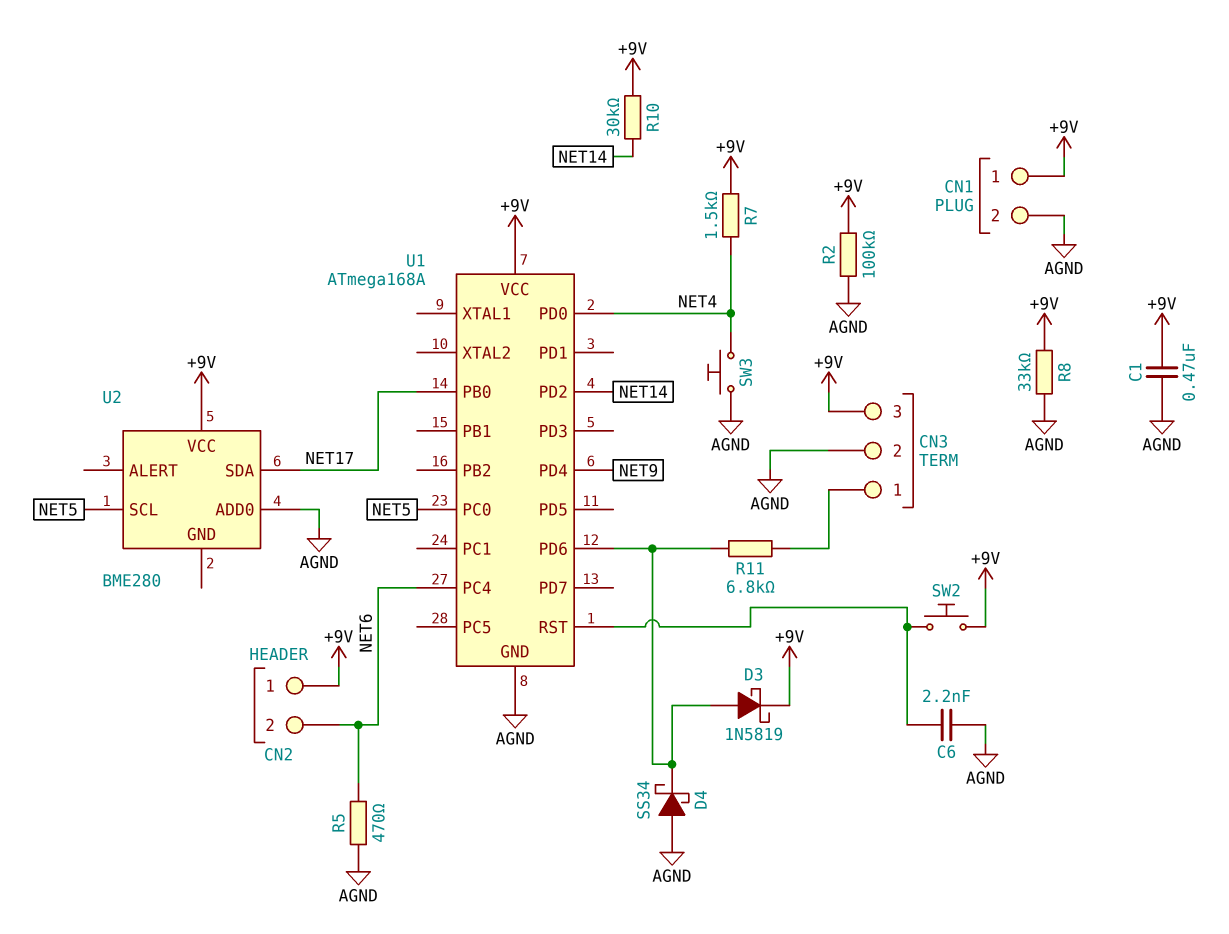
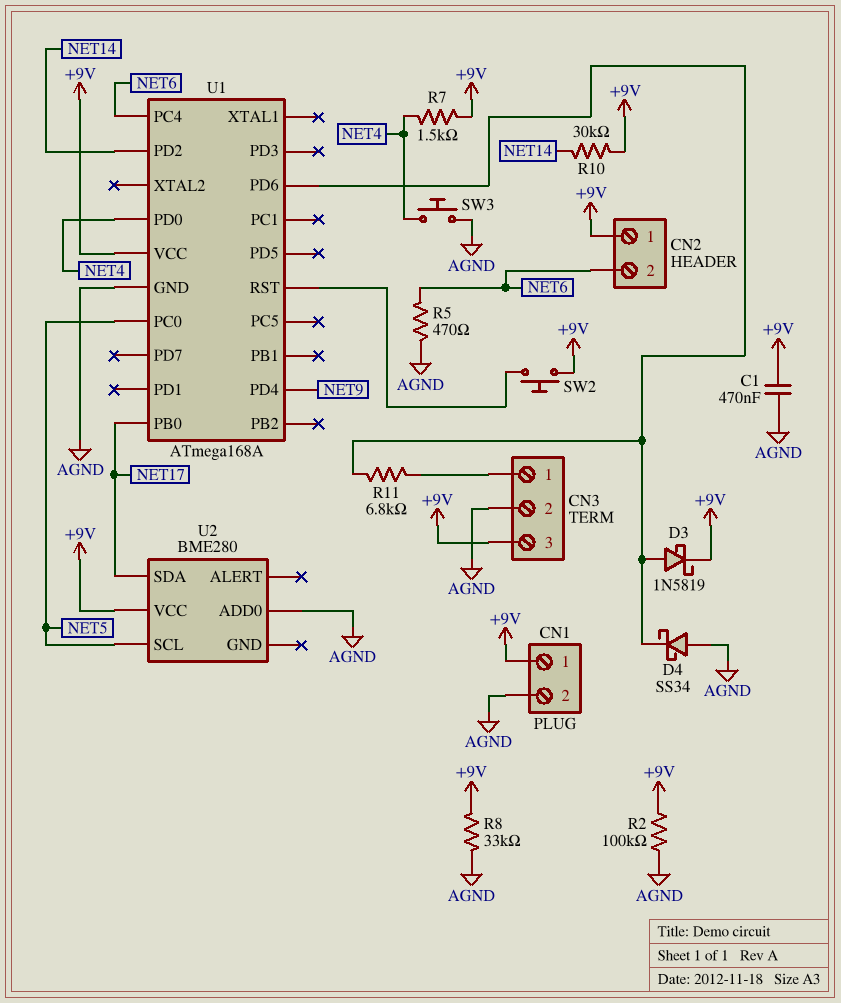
C6: 2.2nF (AGND, U1/RST) -> none

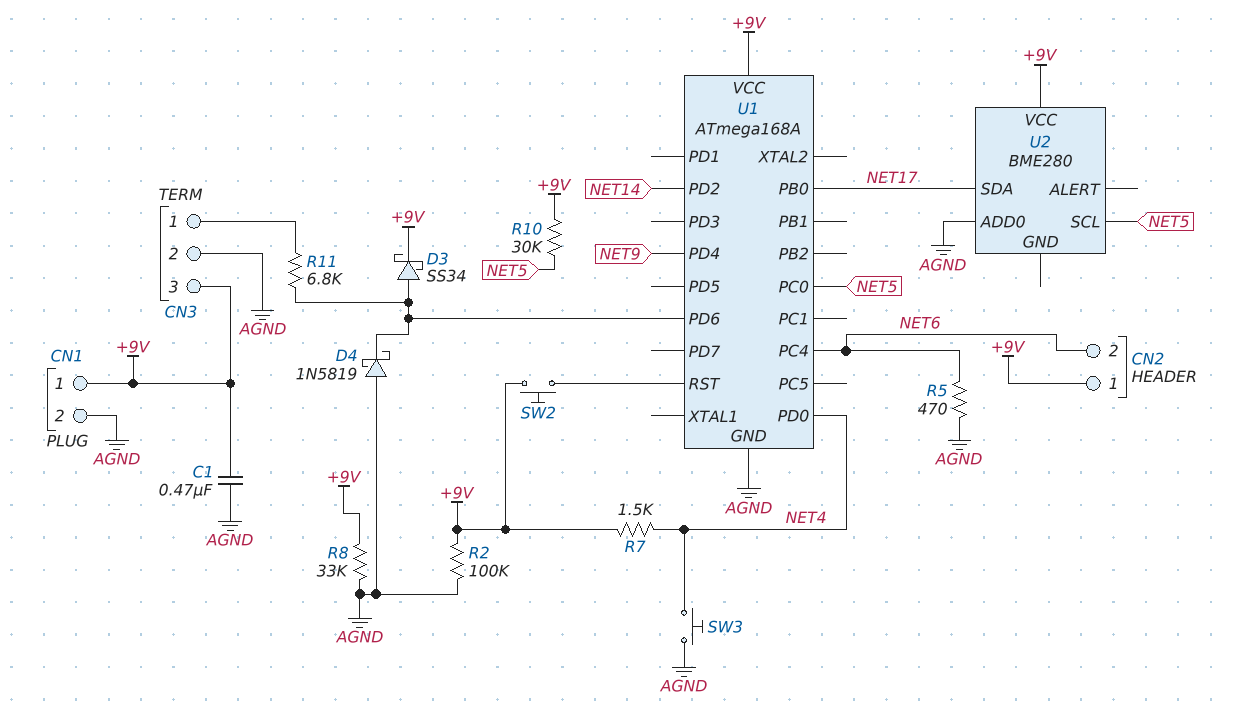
D3: schottky 1N5819 (A U1/PD6, K +9V) -> schottky SS34 (A U1/PD6, K +9V)
D4: schottky SS34 (A AGND, K U1/PD6) -> schottky 1N5819 (A AGND, K U1/PD6)
R10: 30k (+9V, NET14) -> 30k (+9V, NET5)

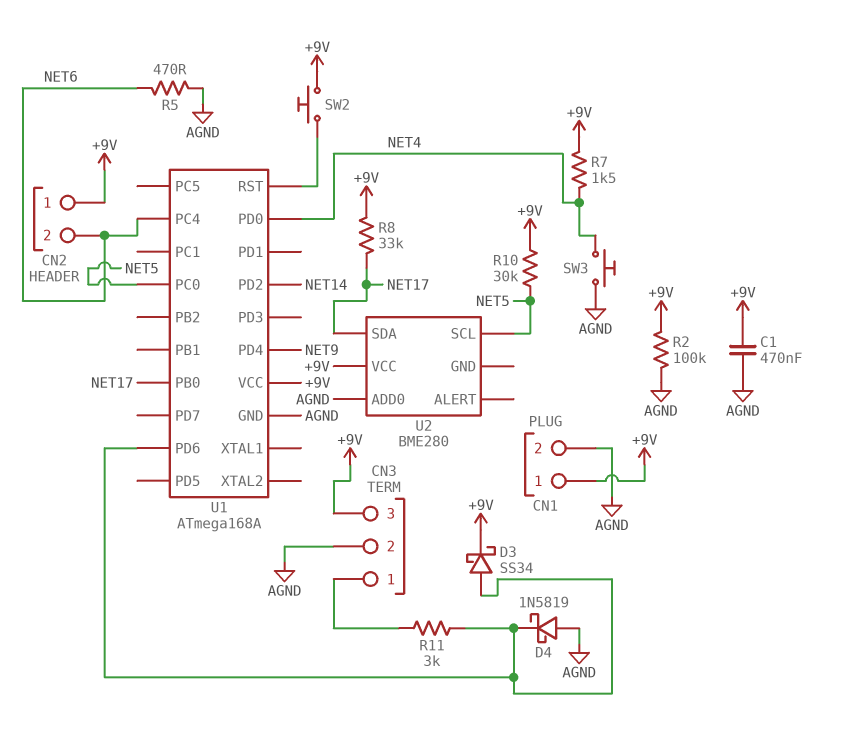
R8: 33k (+9V, AGND) -> 33k (+9V, NET17)
R11: 6.8k (CN3/1, U1/PD6) -> 3k (CN3/1, U1/PD6)

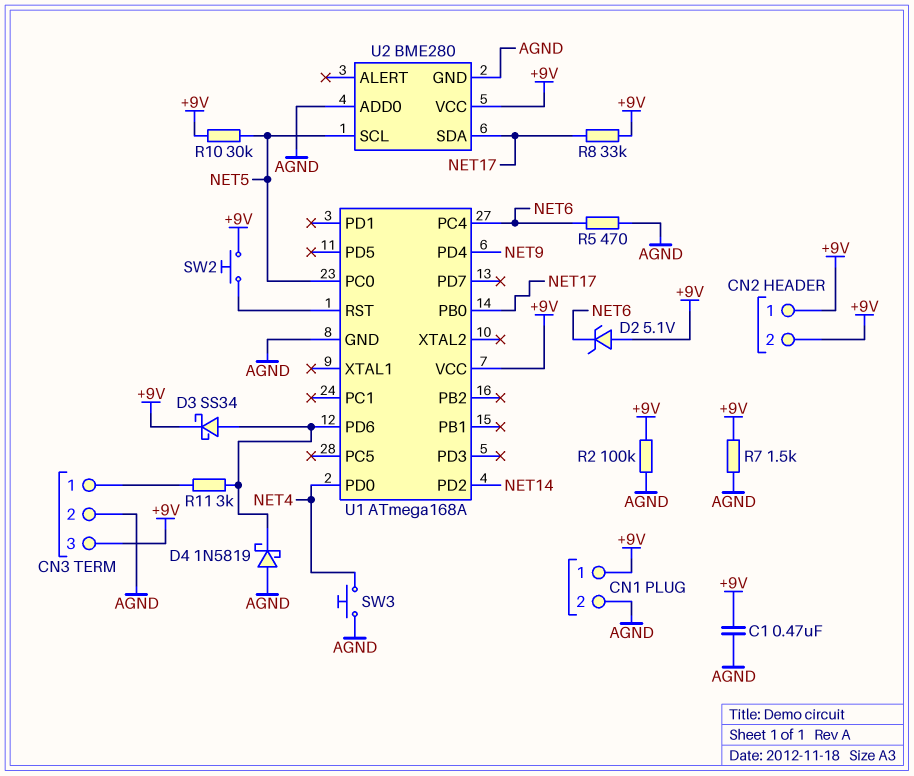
CN2 pin 2: NET6 -> +9V
D2: none -> zener 5.1V (A +9V, K NET6)
R7: 1.5k (+9V, NET4) -> 1.5k (+9V, AGND)
U2 pin GND: none -> AGND

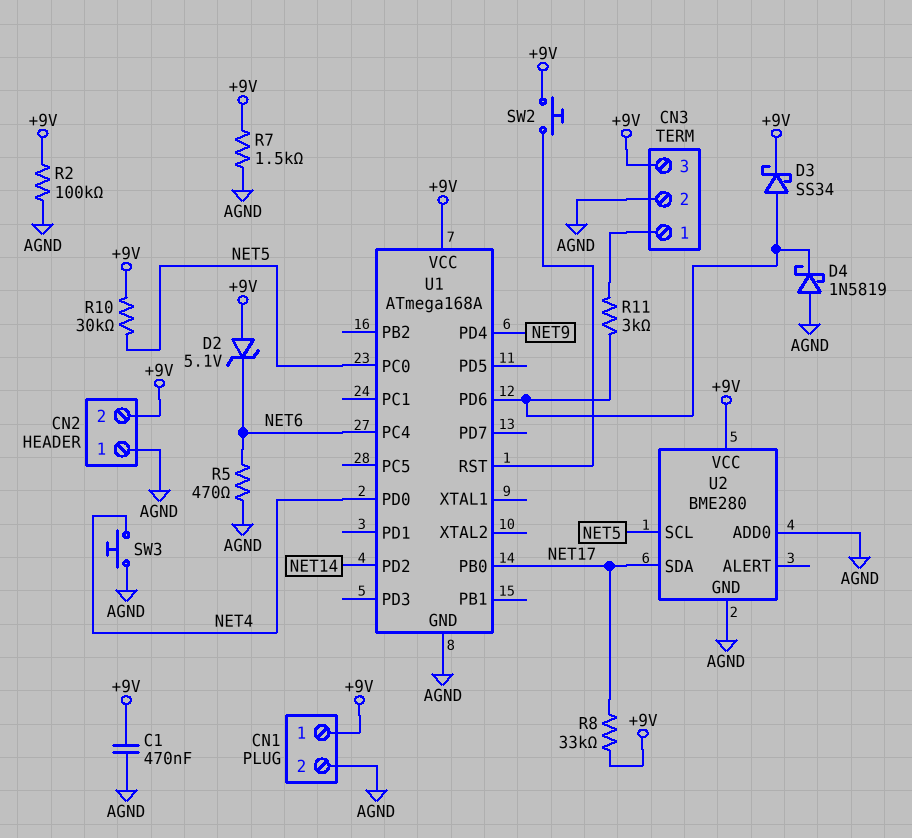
CN2 pin 1: +9V -> AGND

